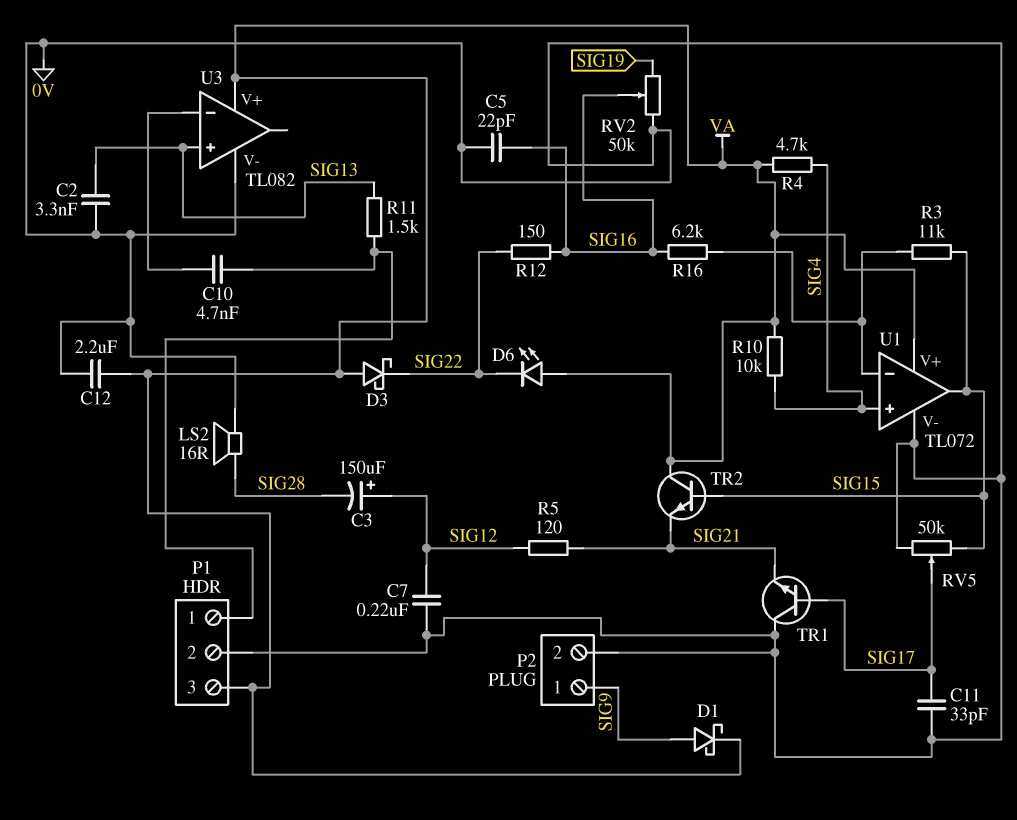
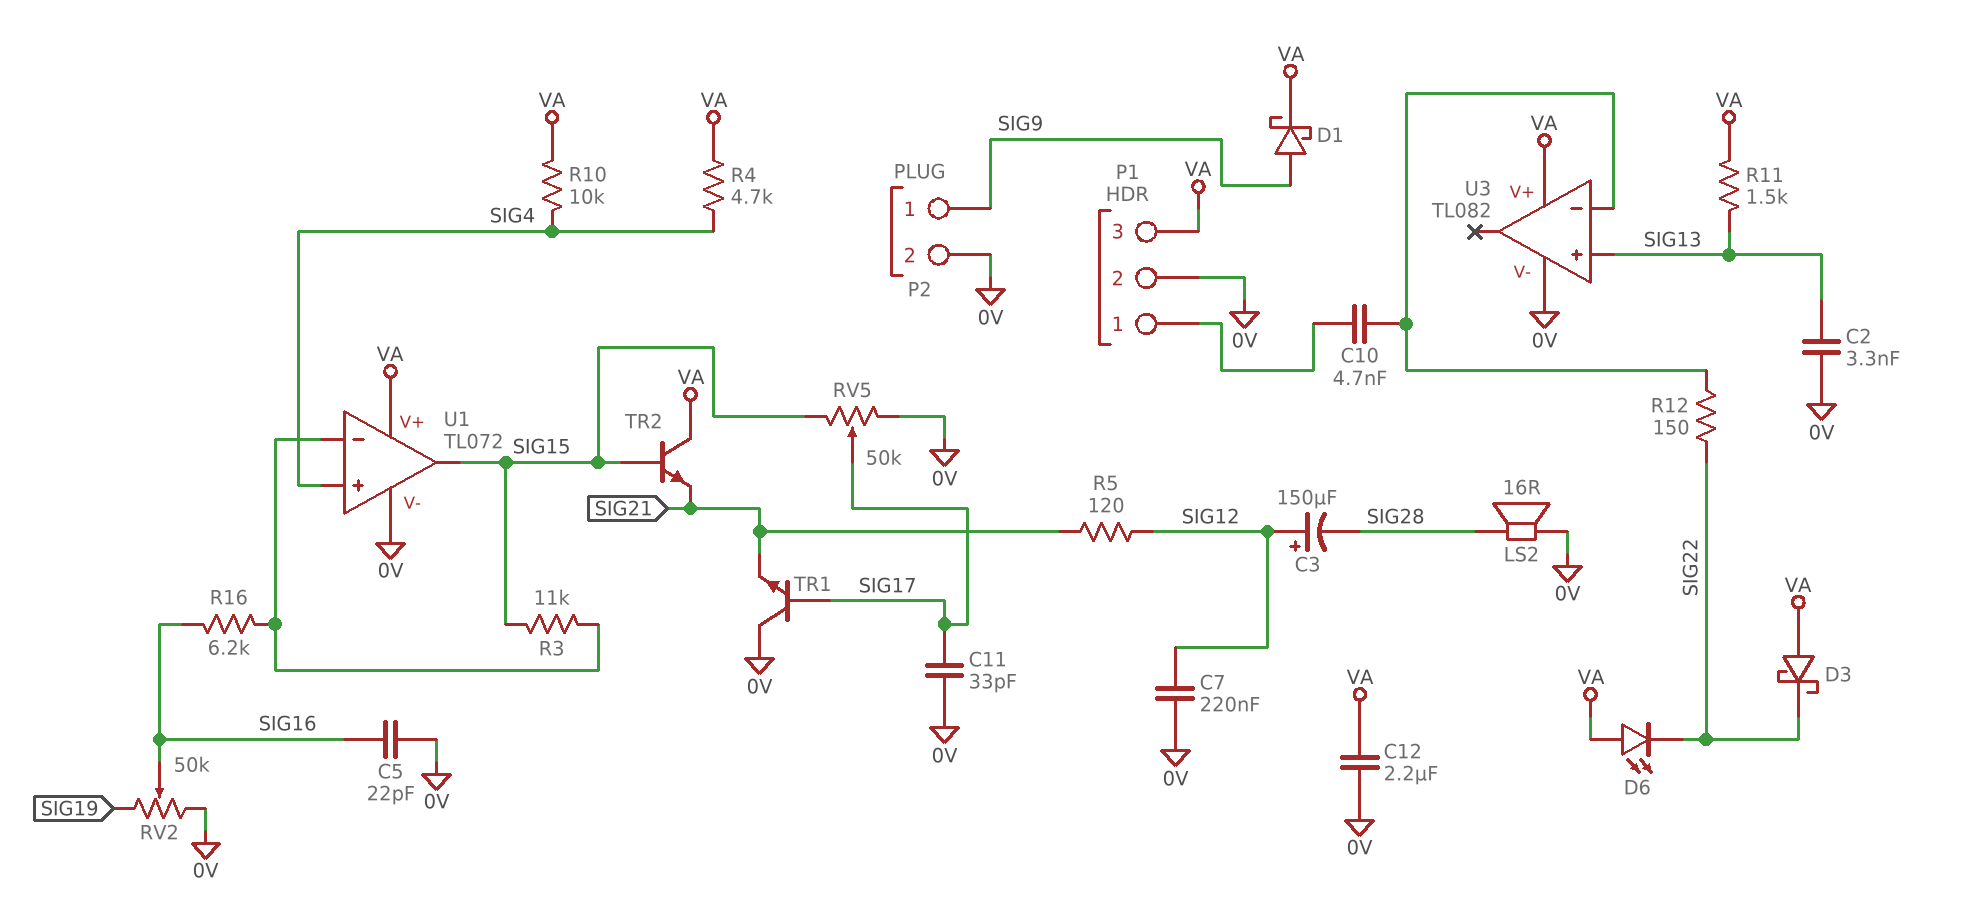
R11: 1.5k (P1/1, SIG13) -> 1.5k (SIG13, VA)
R12: 150 (SIG16, SIG22) -> 150 (SIG22, U3/in-)

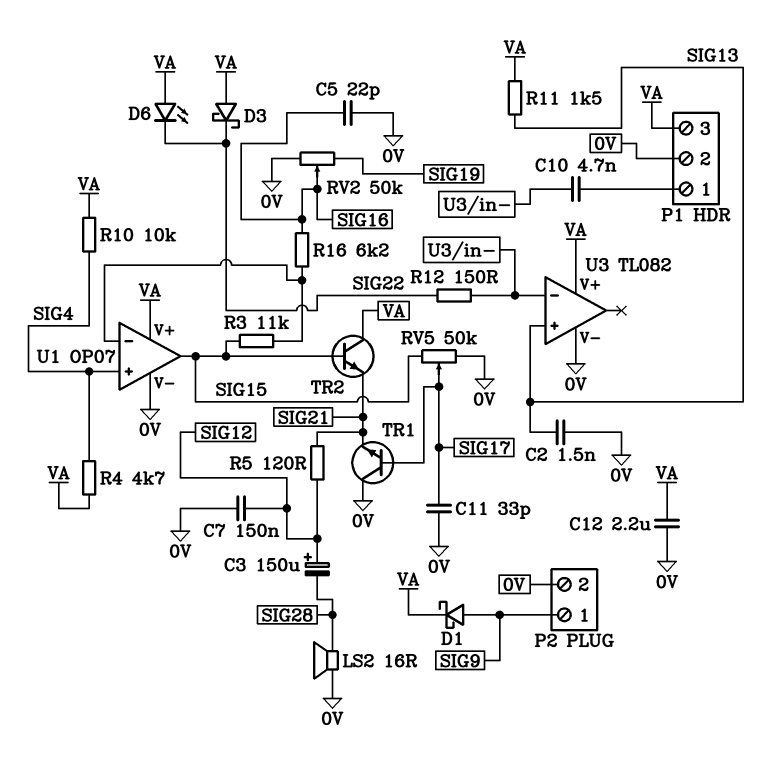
C2: 3.3nF (0V, SIG13) -> 1.5nF (0V, SIG13)
C7: 220nF (0V, SIG12) -> 150nF (0V, SIG12)
U1: TL072 -> OP07

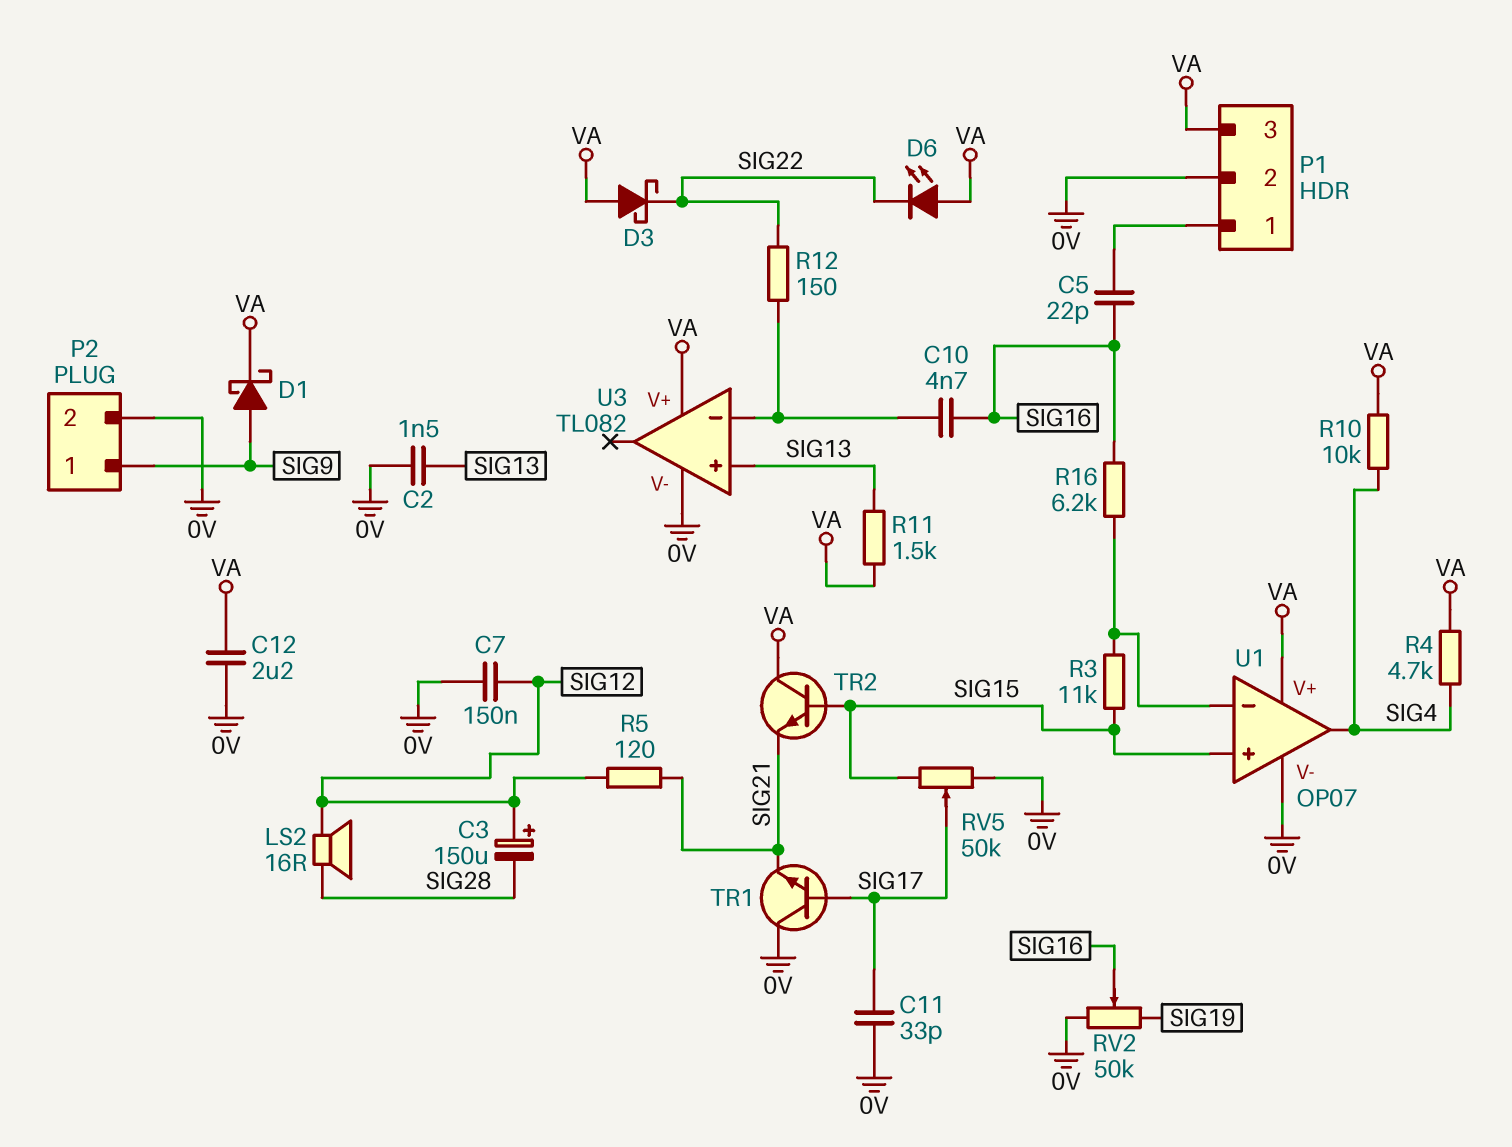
C5: 22pF (0V, SIG16) -> 22pF (P1/1, SIG16)
C10: 4.7nF (P1/1, U3/in-) -> 4.7nF (SIG16, U3/in-)
LS2: speaker 16R (0V, SIG28) -> speaker 16R (SIG12, SIG28)
U1 pin in+: SIG4 -> SIG15
U1 pin out: SIG15 -> SIG4

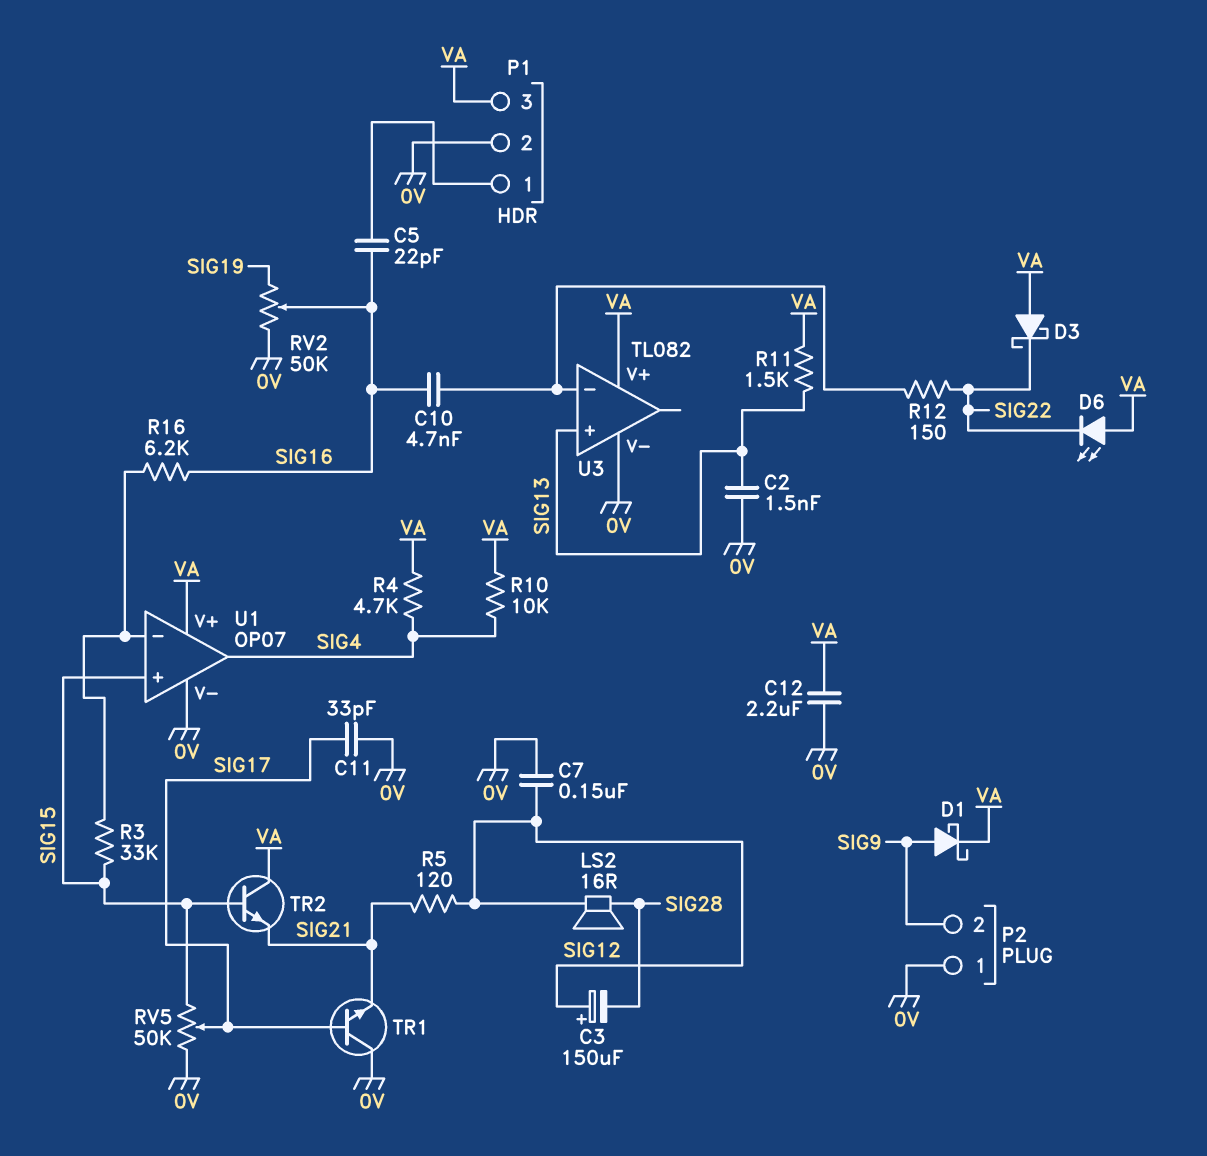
P2 pin 1: SIG9 -> 0V
P2 pin 2: 0V -> SIG9
R3: 11k (SIG15, U1/in-) -> 33k (SIG15, U1/in-)

